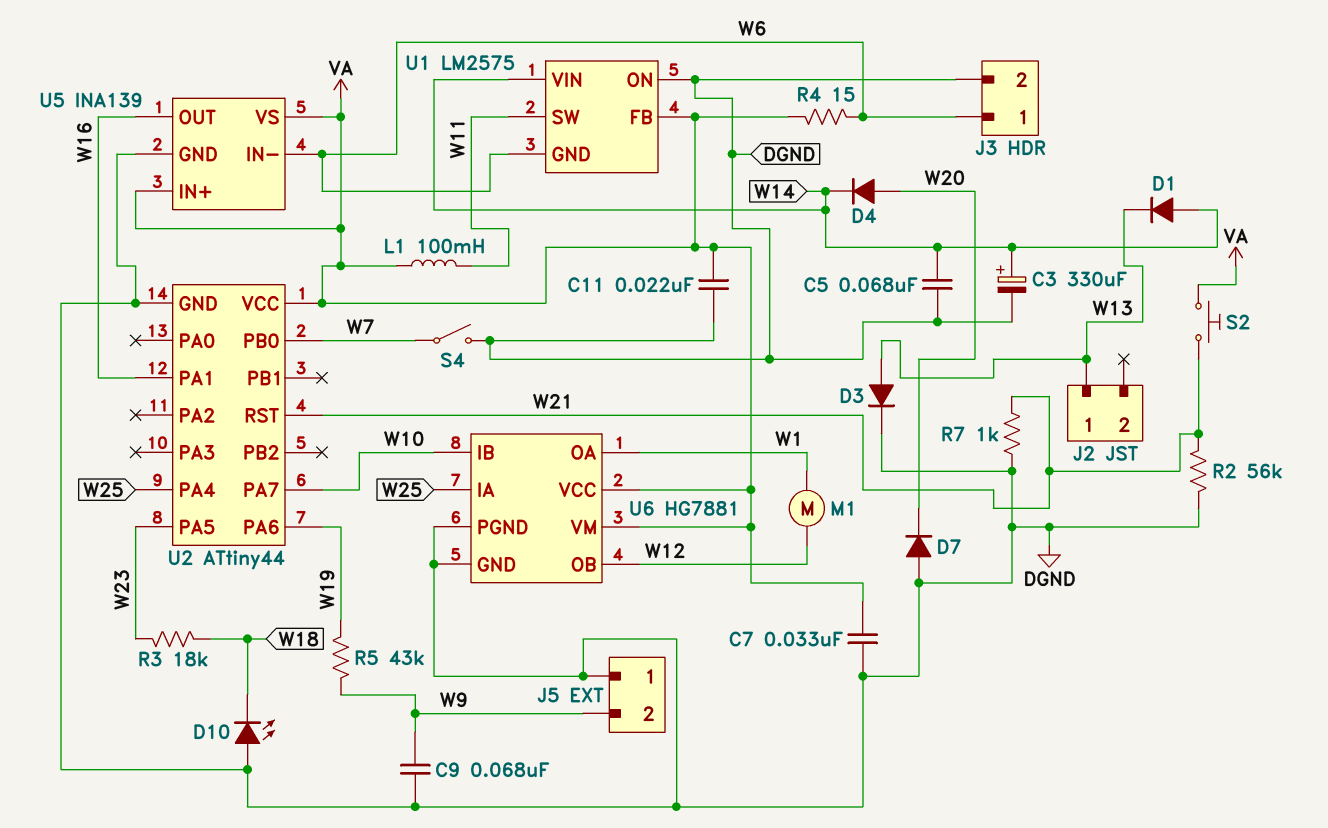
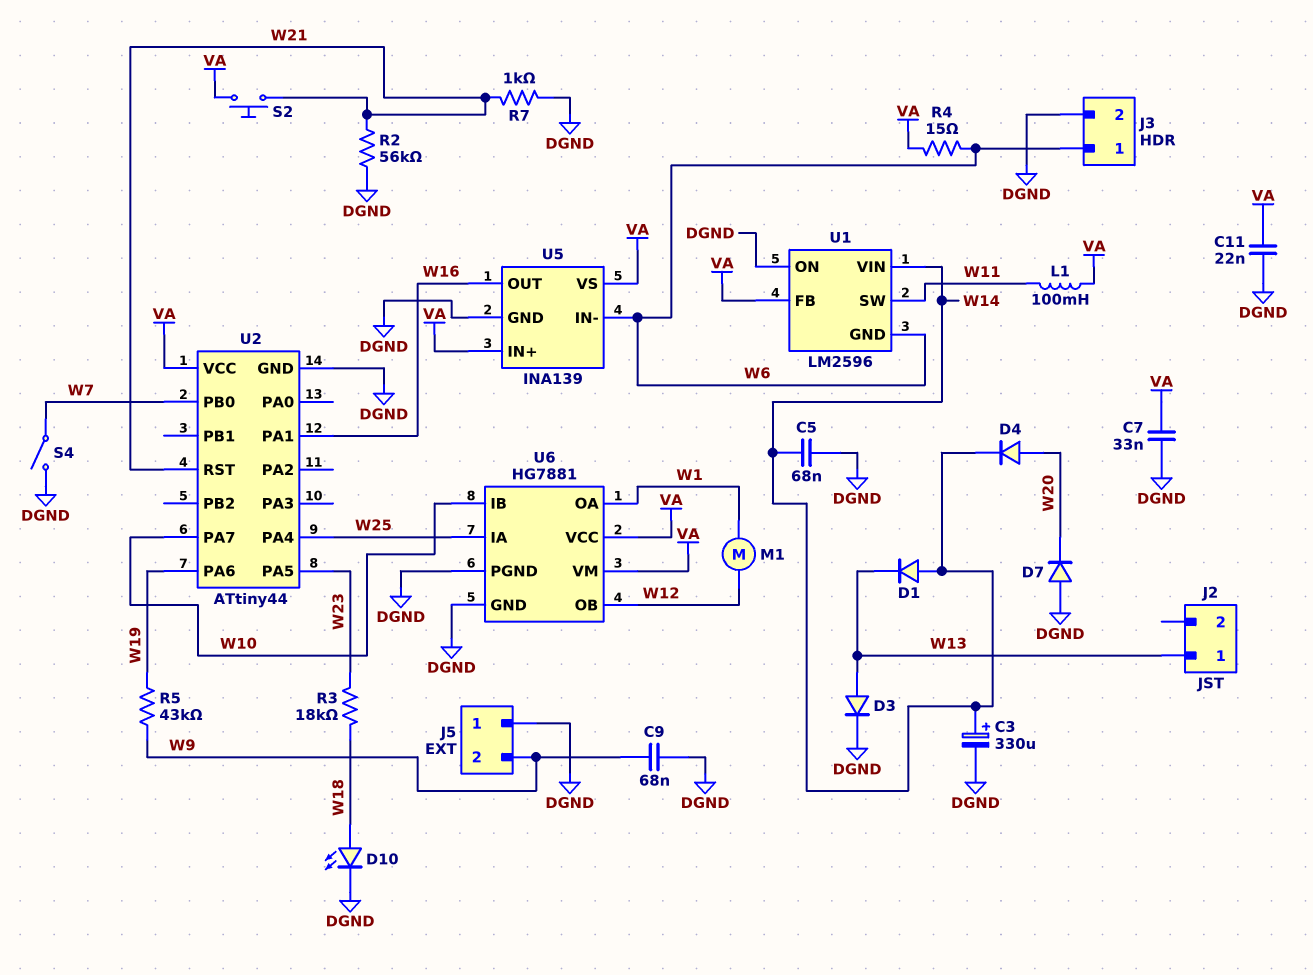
D10: LED (A DGND, K W18) -> LED (A W18, K DGND)
U1: LM2575 -> LM2596

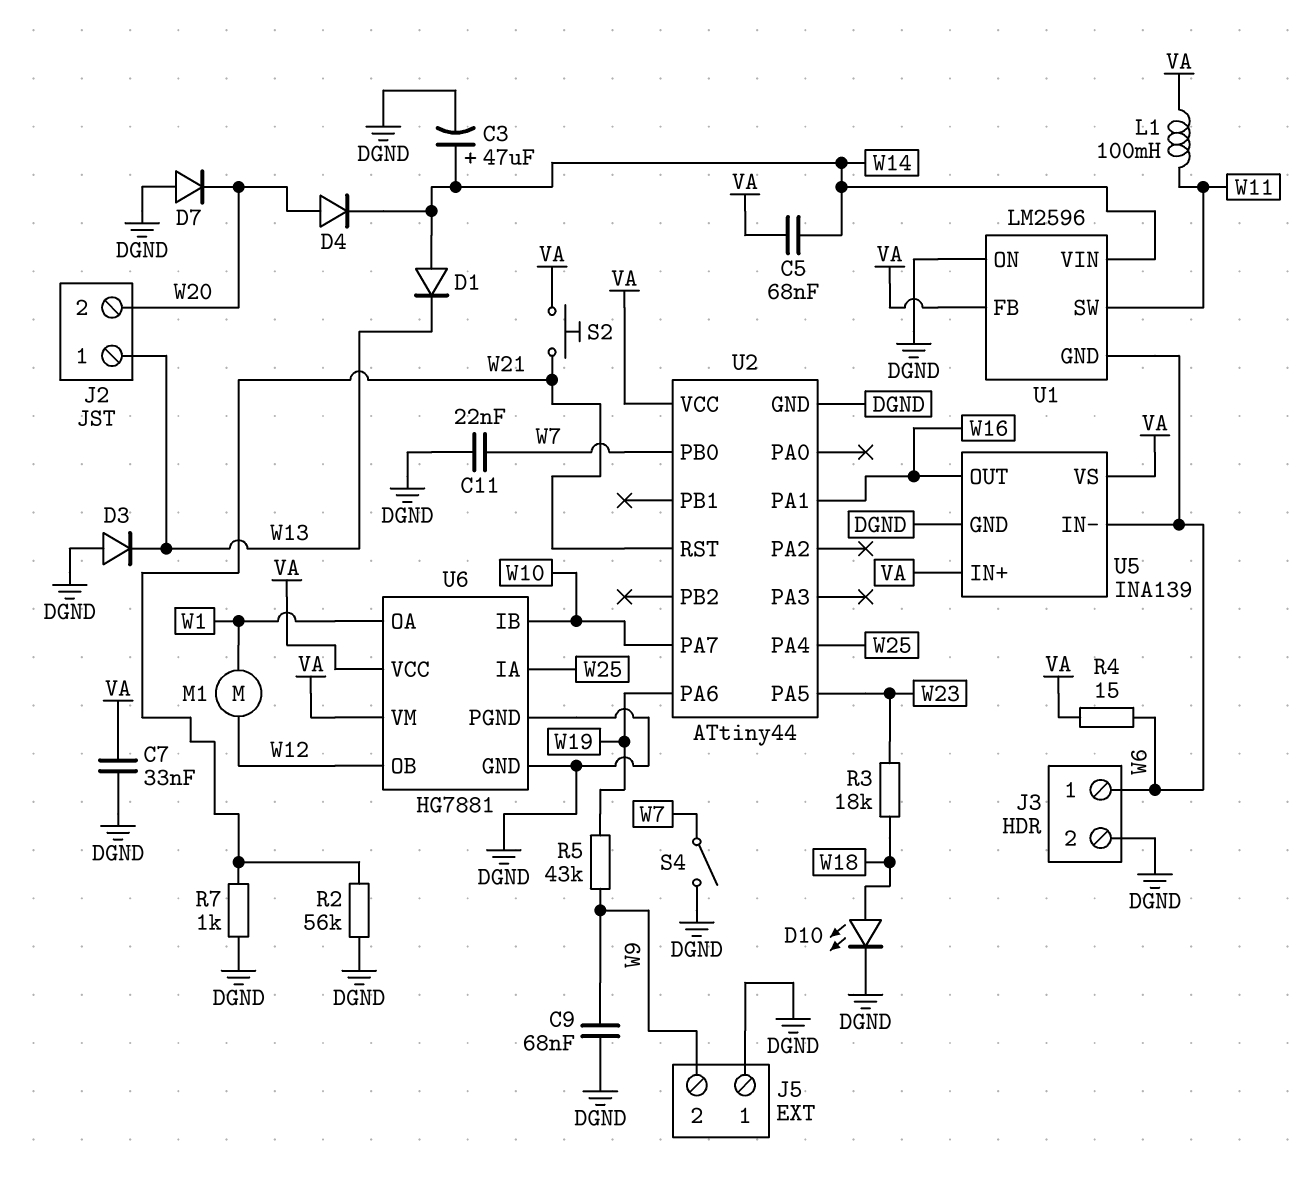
C3: 330uF (plus W14, minus DGND) -> 47uF (plus W14, minus DGND)
C5: 68nF (DGND, W14) -> 68nF (VA, W14)
C11: 22nF (DGND, VA) -> 22nF (DGND, W7)
D3: diode (A W13, K DGND) -> diode (A DGND, K W13)
J2 pin 2: none -> W20

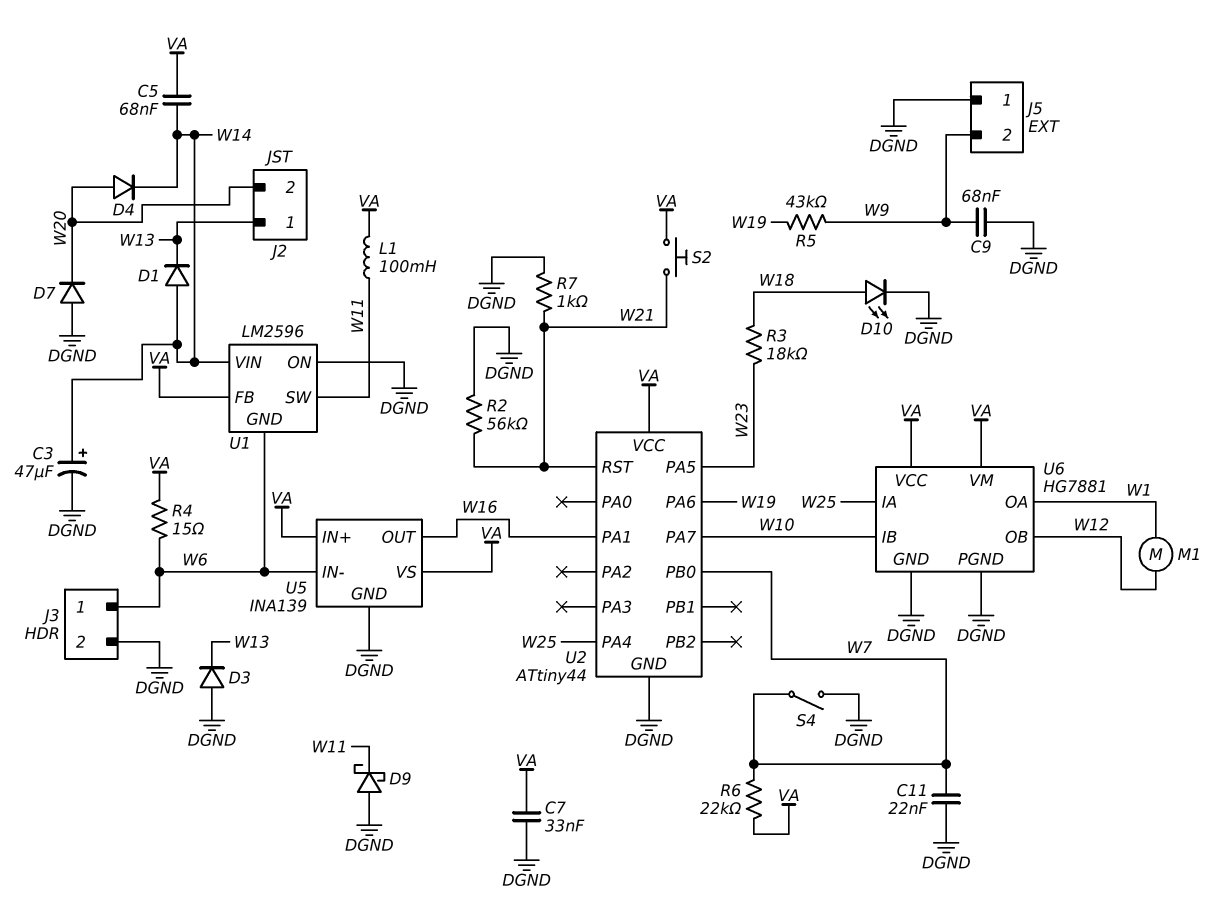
D9: none -> schottky (A DGND, K W11)
R6: none -> 22k (VA, W7)

